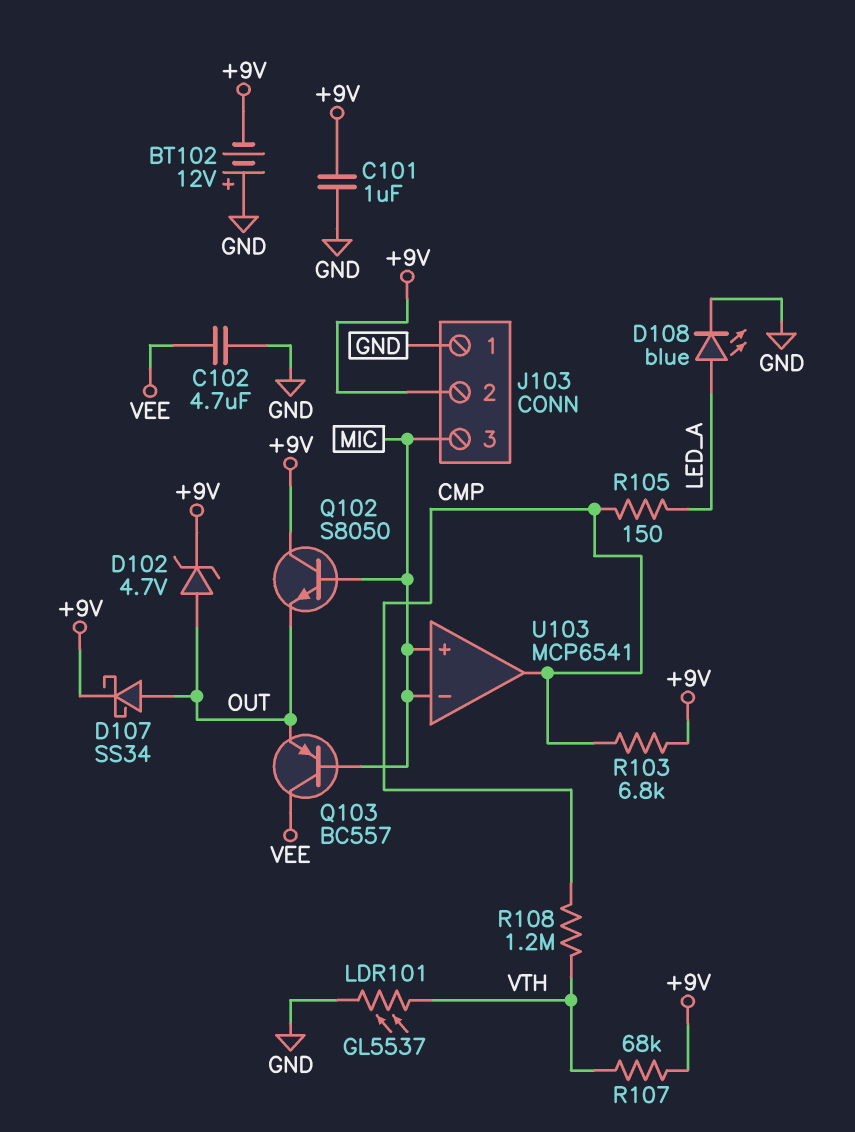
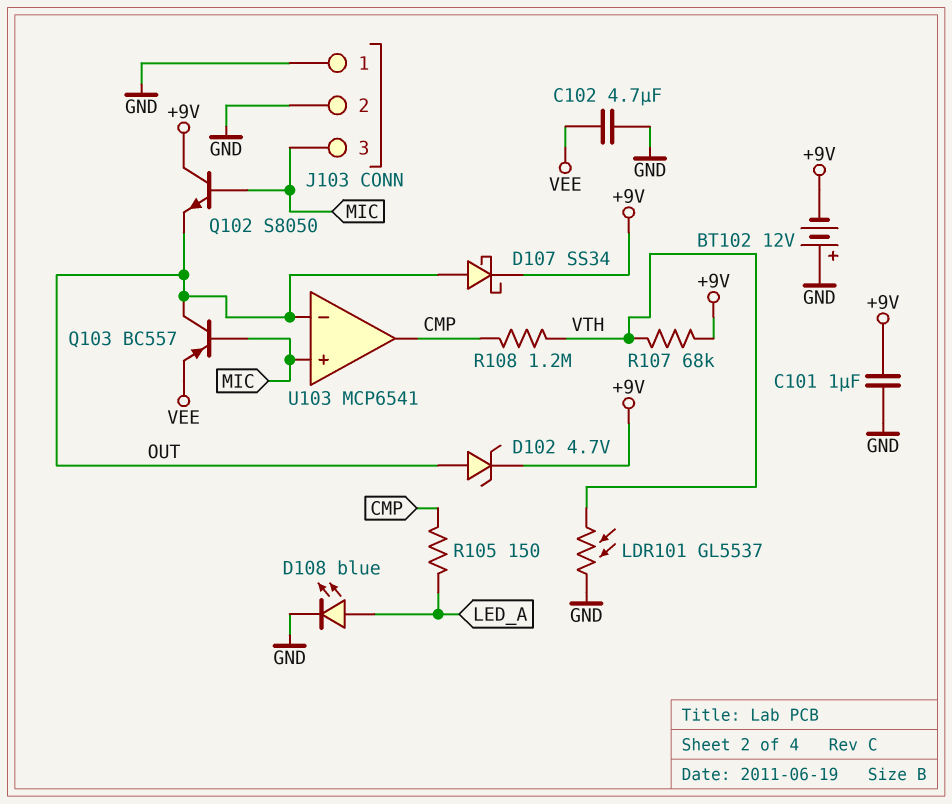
J103 pin 2: +9V -> GND
Q103: PNP BC557 (B MIC, C VEE, E OUT) -> PNP BC557 (B MIC, C OUT, E VEE)
R103: 6.8k (+9V, CMP) -> none
U103 pin in-: MIC -> OUT

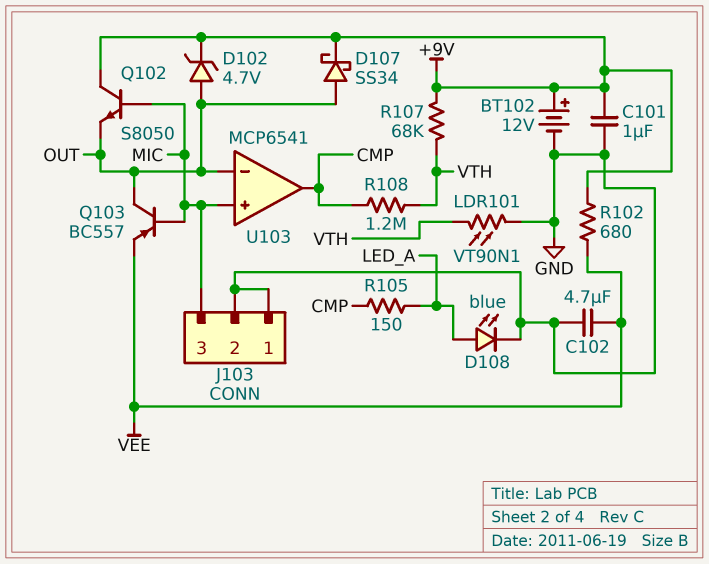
BT102: 12V (plus GND, minus +9V) -> 12V (plus +9V, minus GND)
LDR101: GL5537 (GND, VTH) -> VT90N1 (GND, VTH)
R102: none -> 680 (+9V, VEE)

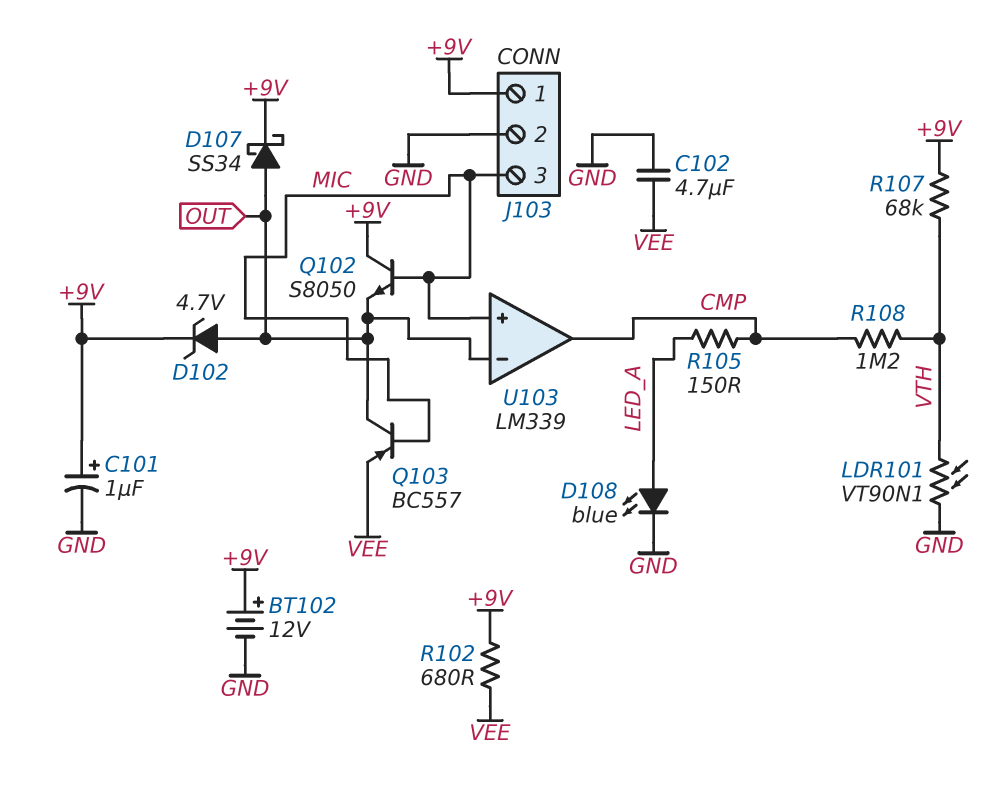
C101: 1uF (+9V, GND) -> 1uF (plus +9V, minus GND)
J103 pin 1: GND -> +9V
U103: MCP6541 -> LM339

